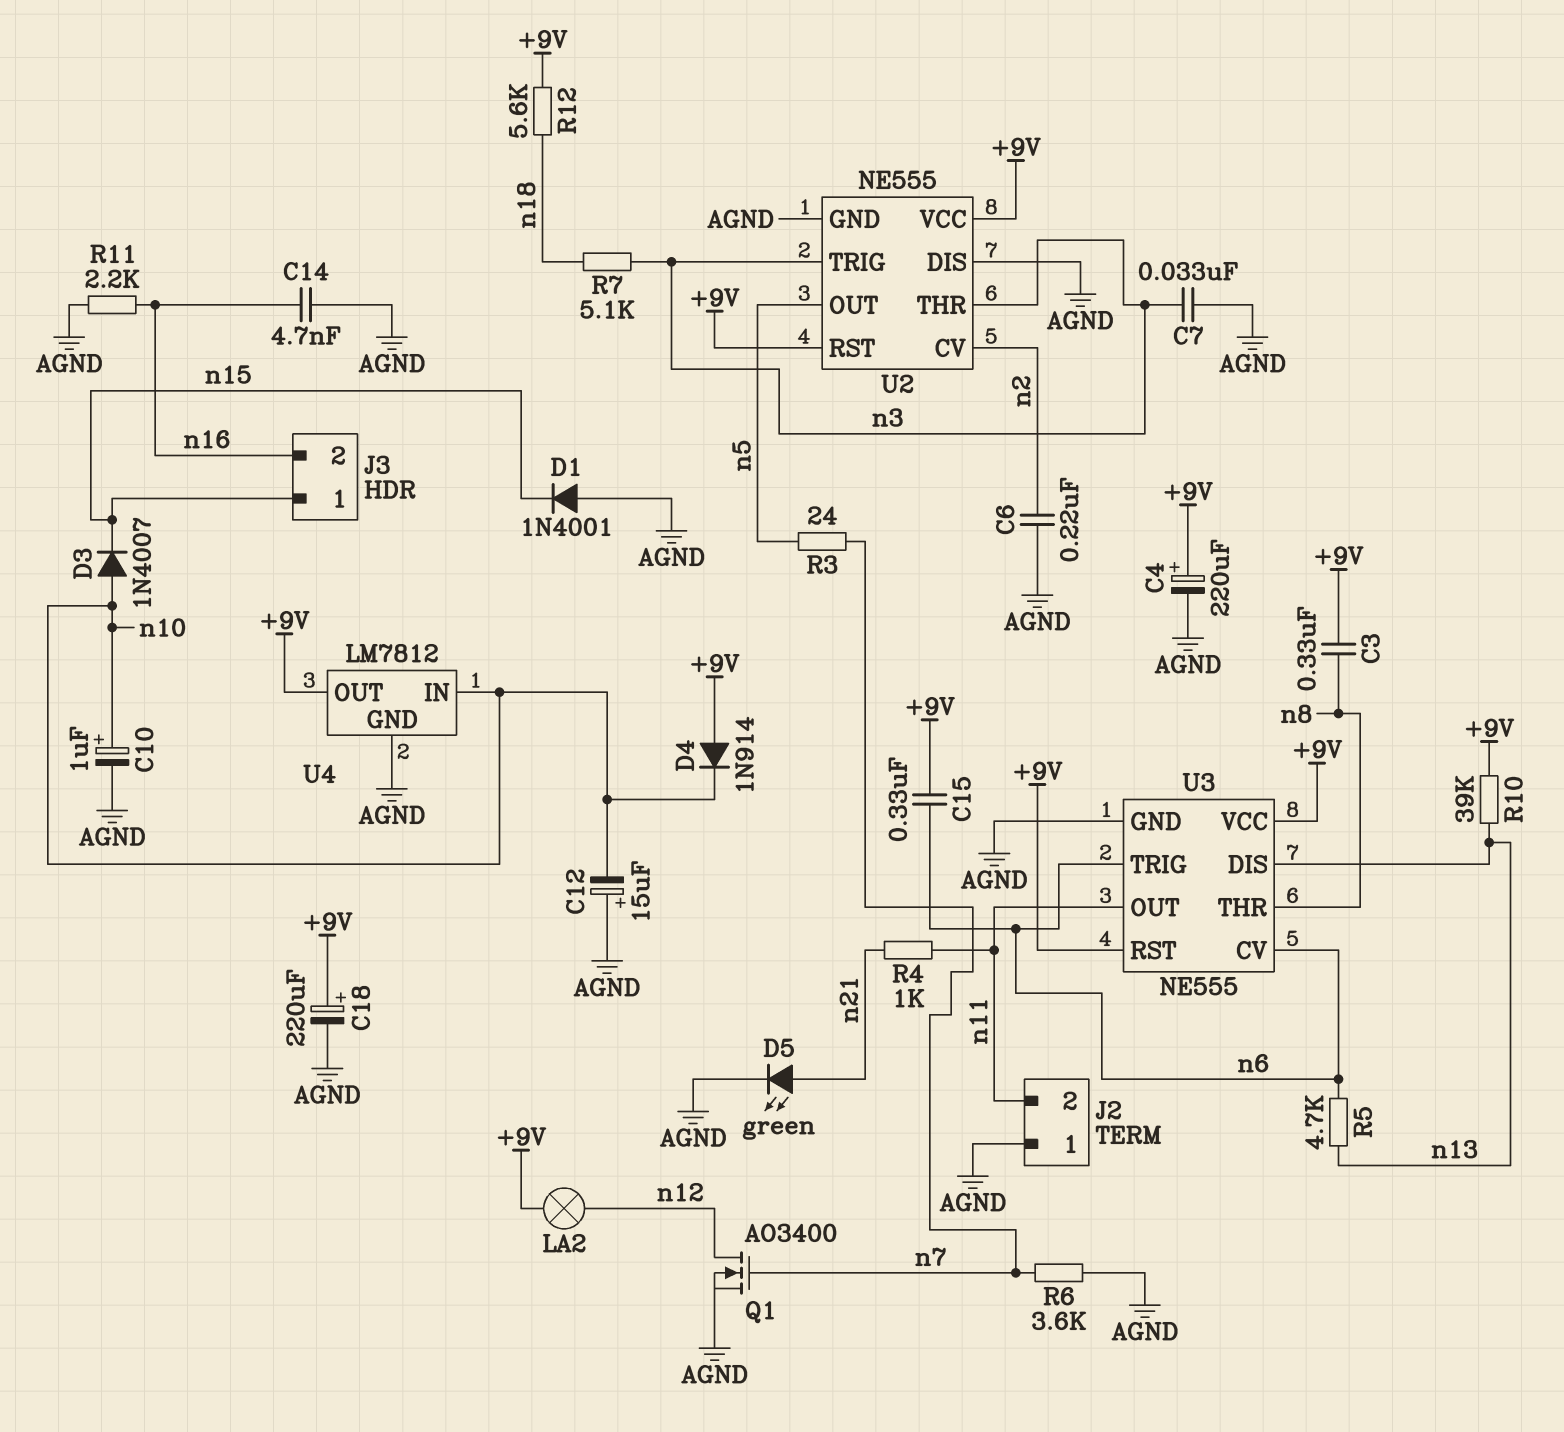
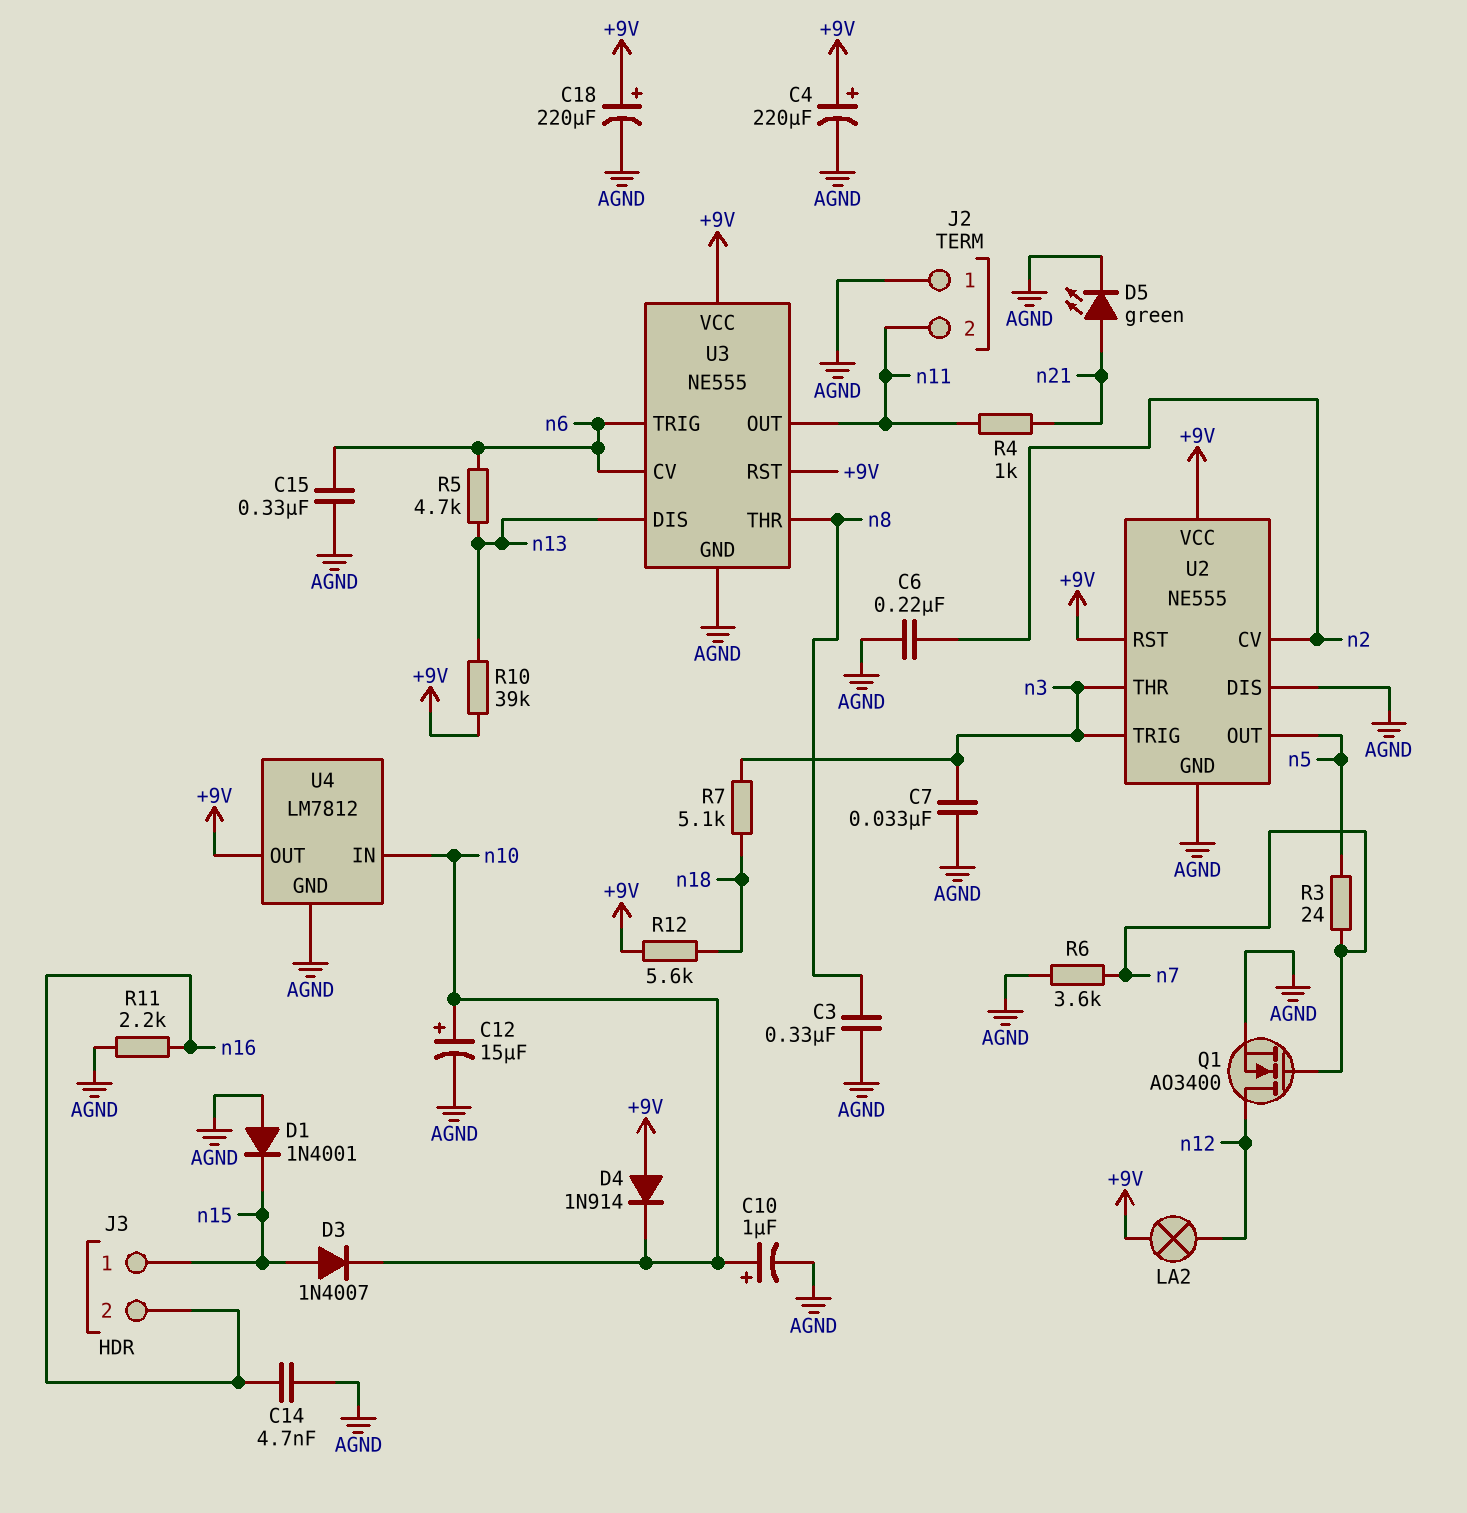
C3: 330nF (+9V, n8) -> 330nF (AGND, n8)
C12: 15uF (plus AGND, minus n10) -> 15uF (plus n10, minus AGND)
C15: 330nF (+9V, n6) -> 330nF (AGND, n6)
D3: diode 1N4007 (A n10, K n15) -> diode 1N4007 (A n15, K n10)

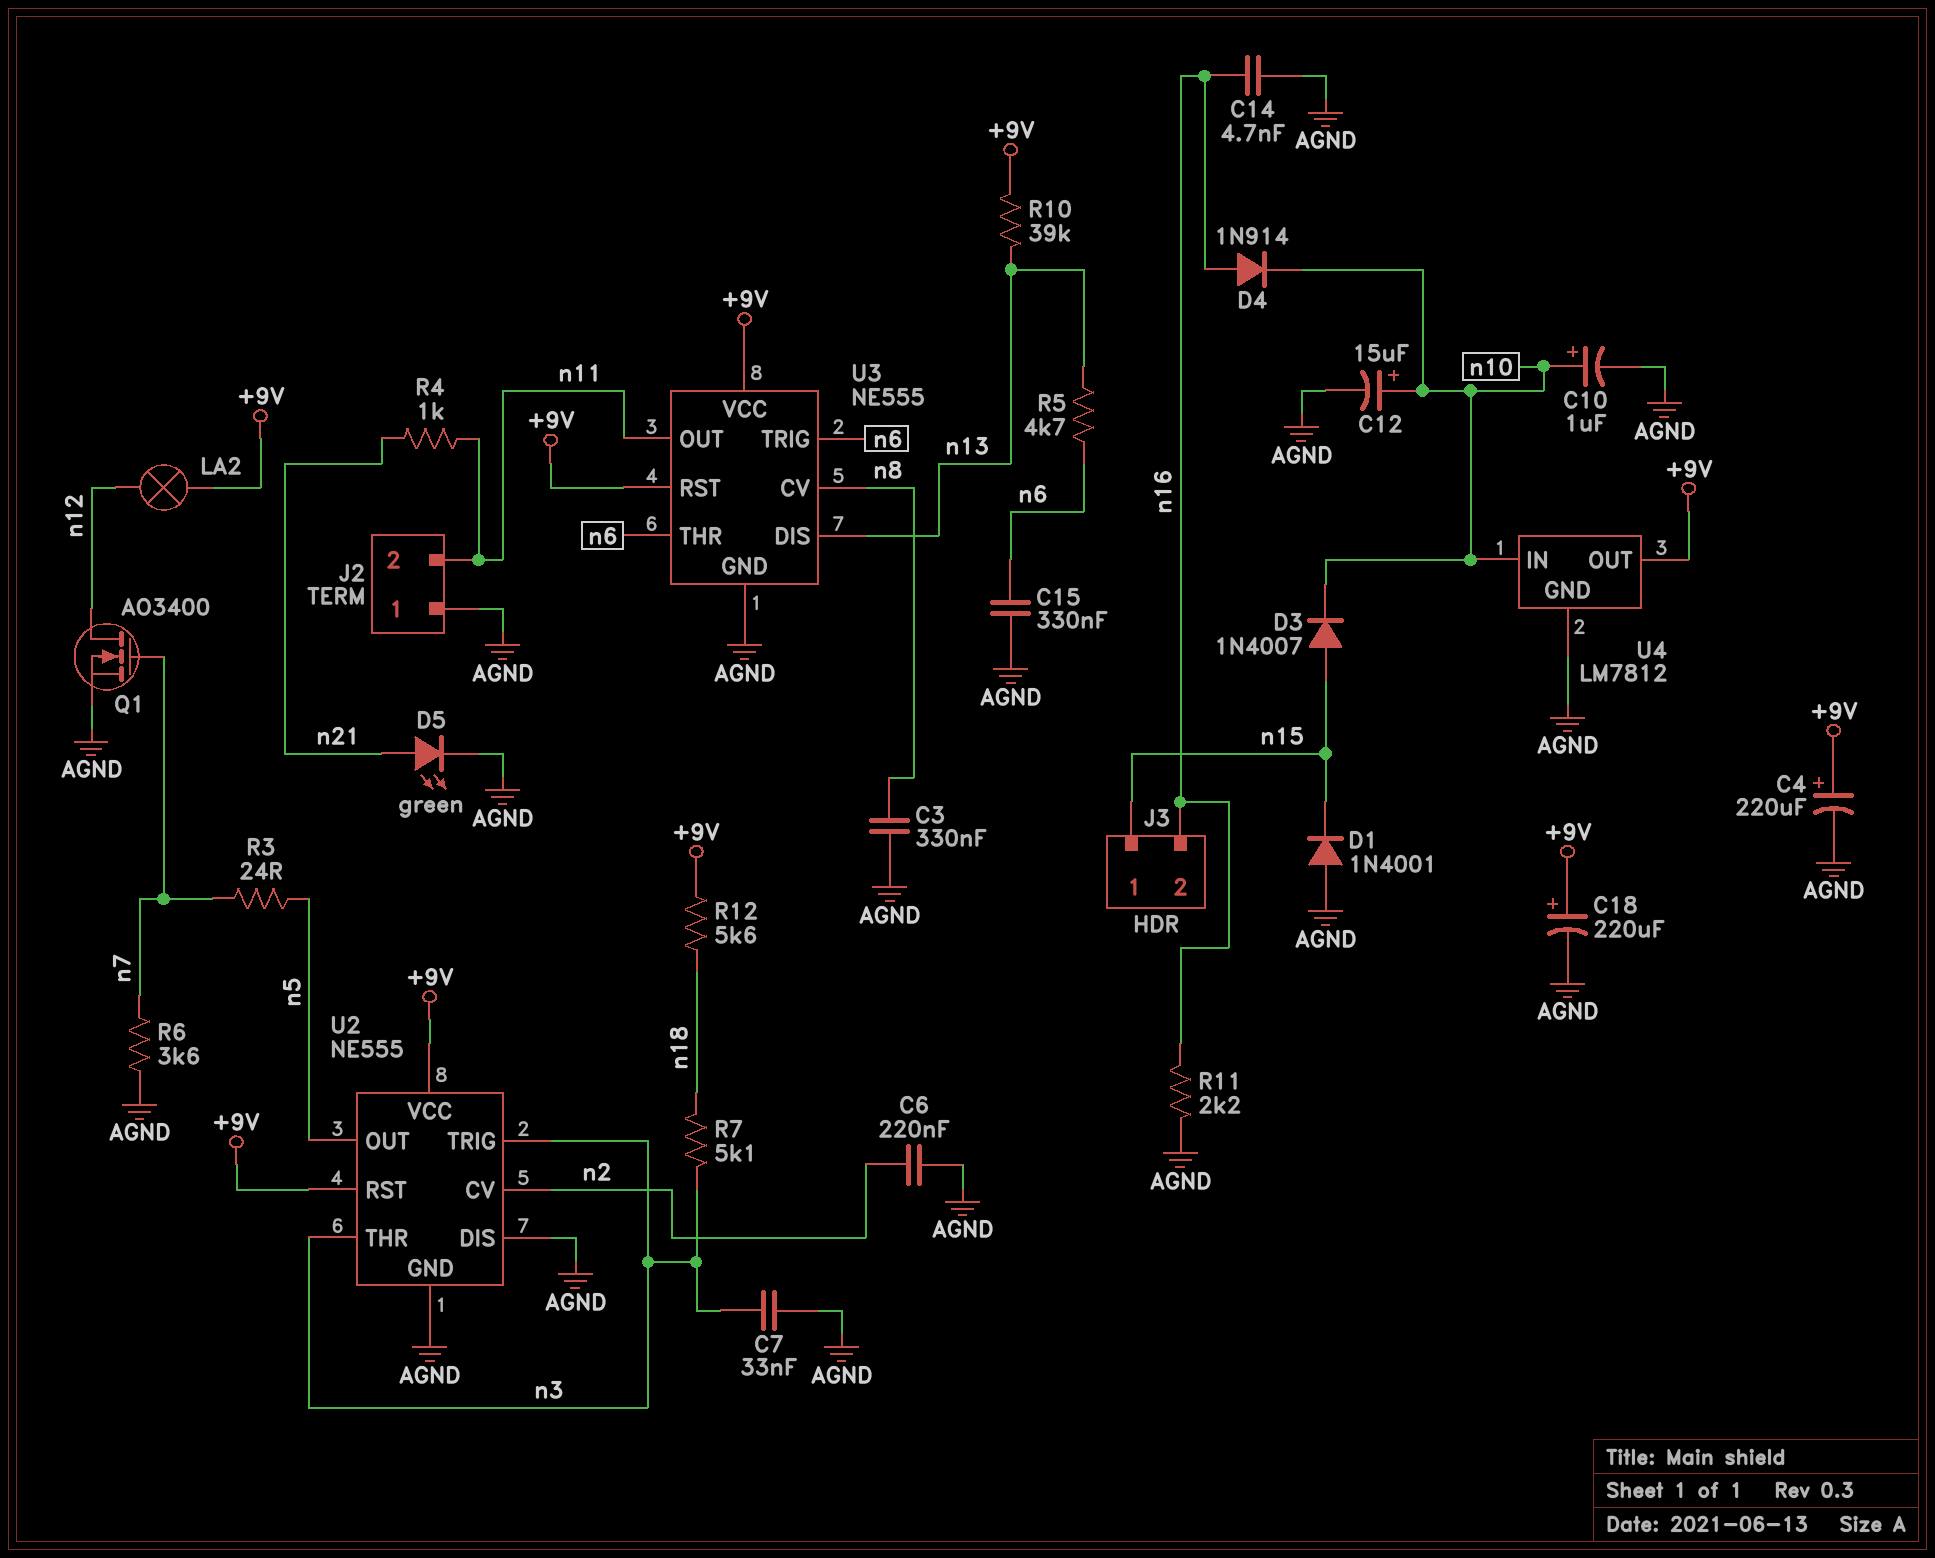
D4: diode 1N914 (A +9V, K n10) -> diode 1N914 (A n16, K n10)
U3 pin CV: n6 -> n8
U3 pin THR: n8 -> n6

